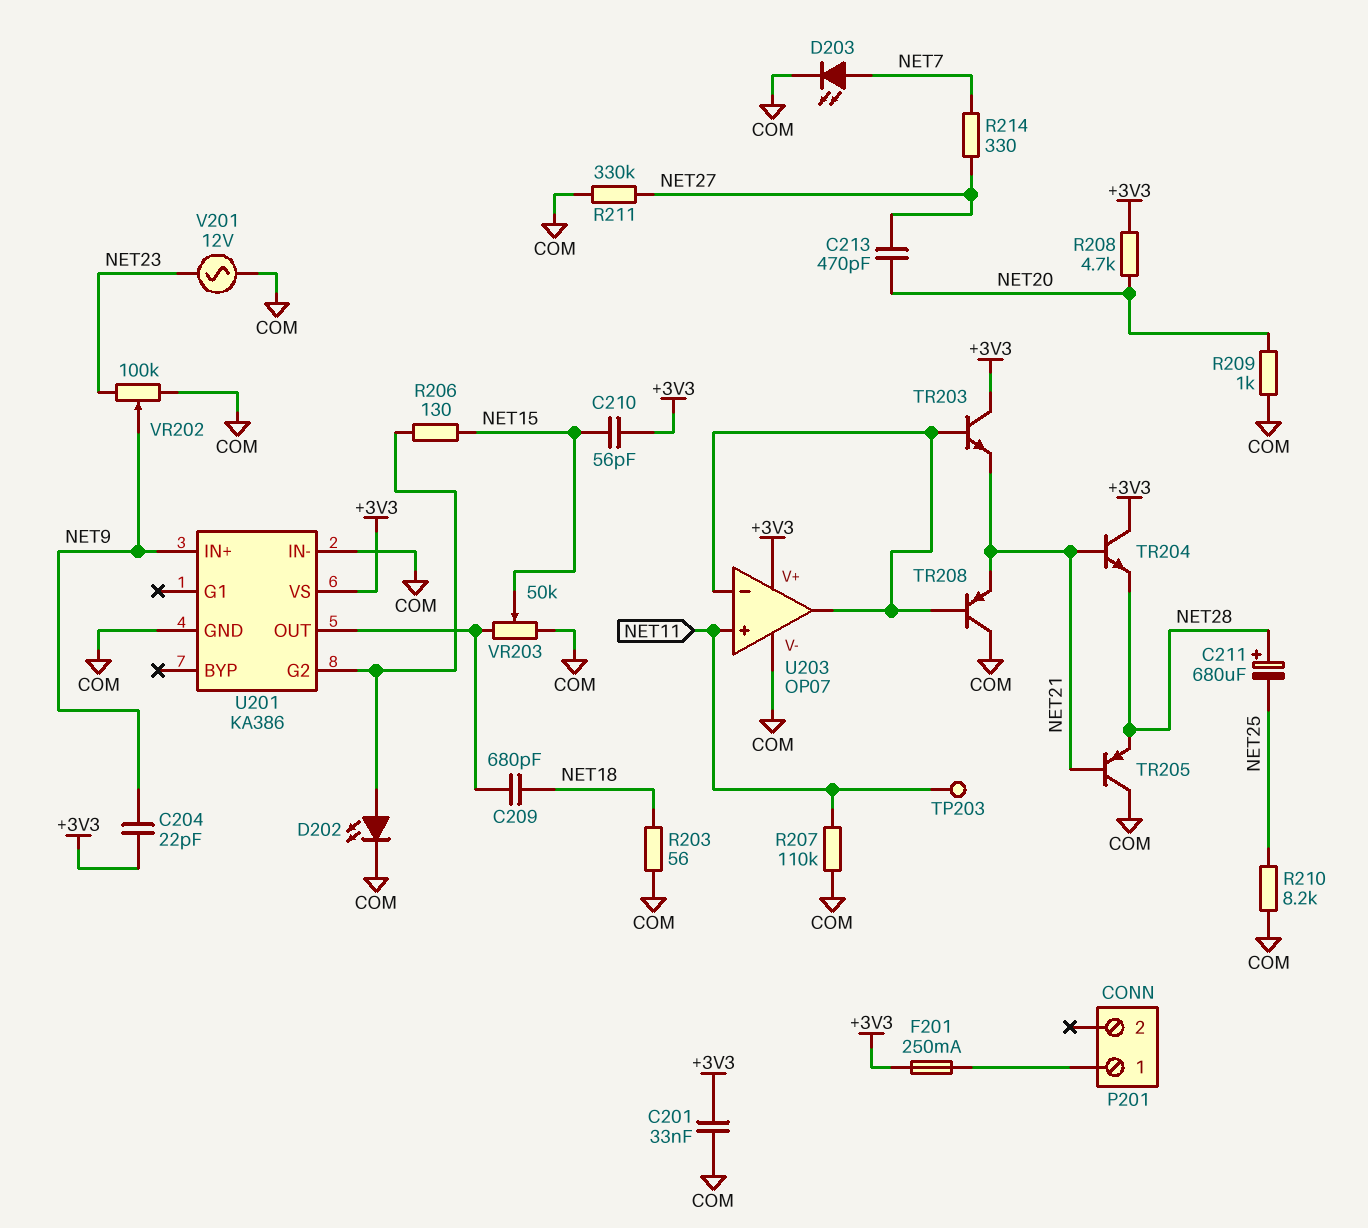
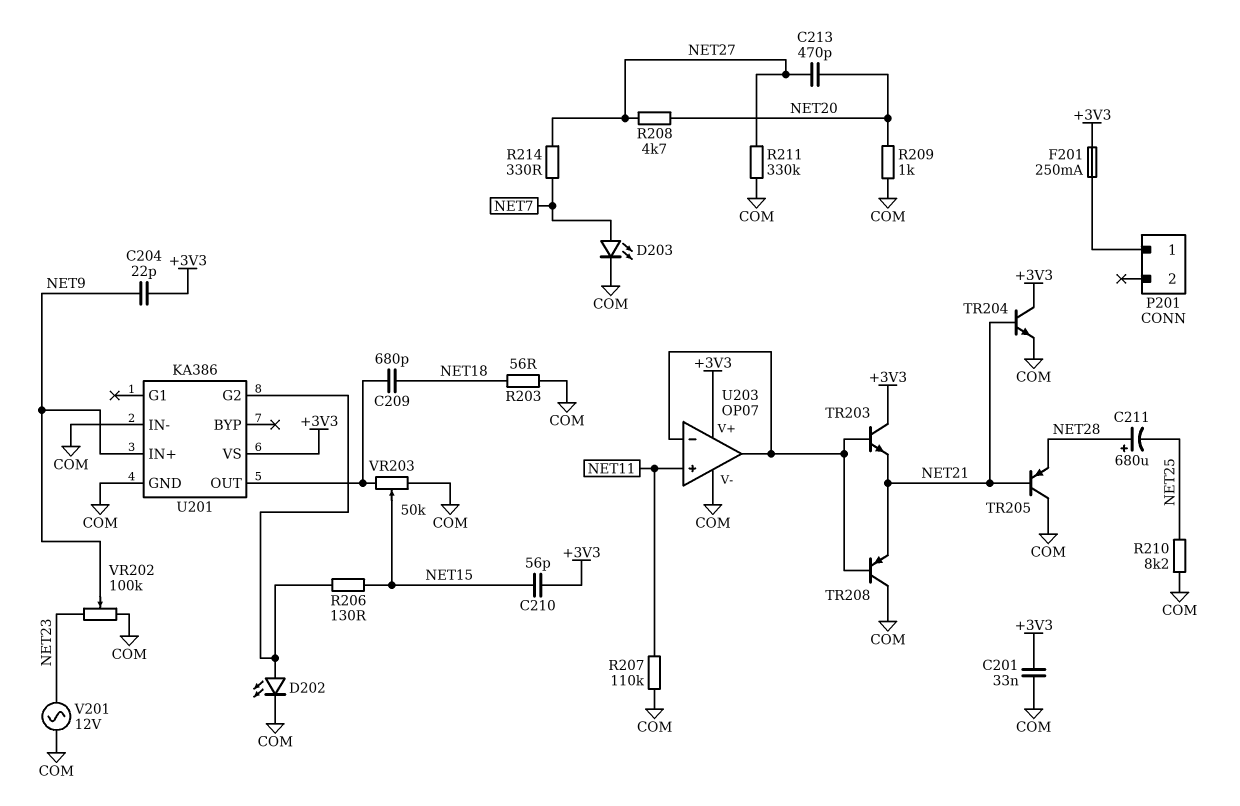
R208: 4.7k (+3V3, NET20) -> 4.7k (NET20, NET27)
TP203: test point (NET11) -> none
TR204: NPN (B NET21, C +3V3, E NET28) -> NPN (B NET21, C +3V3, E COM)

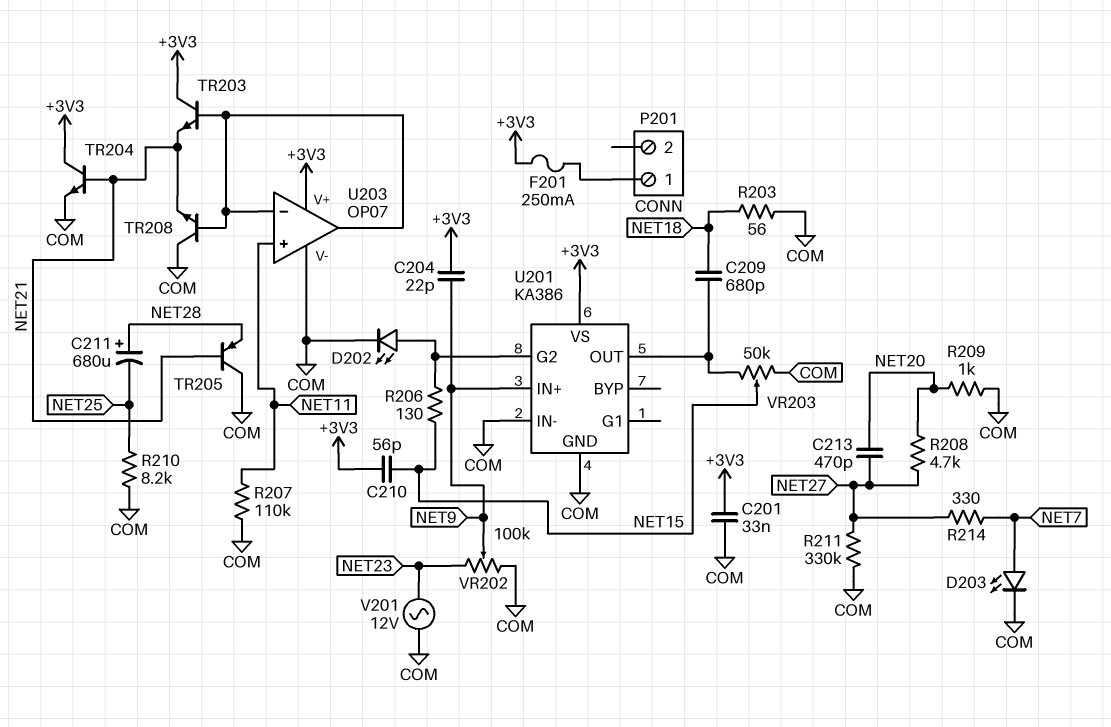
TR208: PNP (B U203/in-, C COM, E NET21) -> NPN (B U203/in-, C COM, E NET21)

